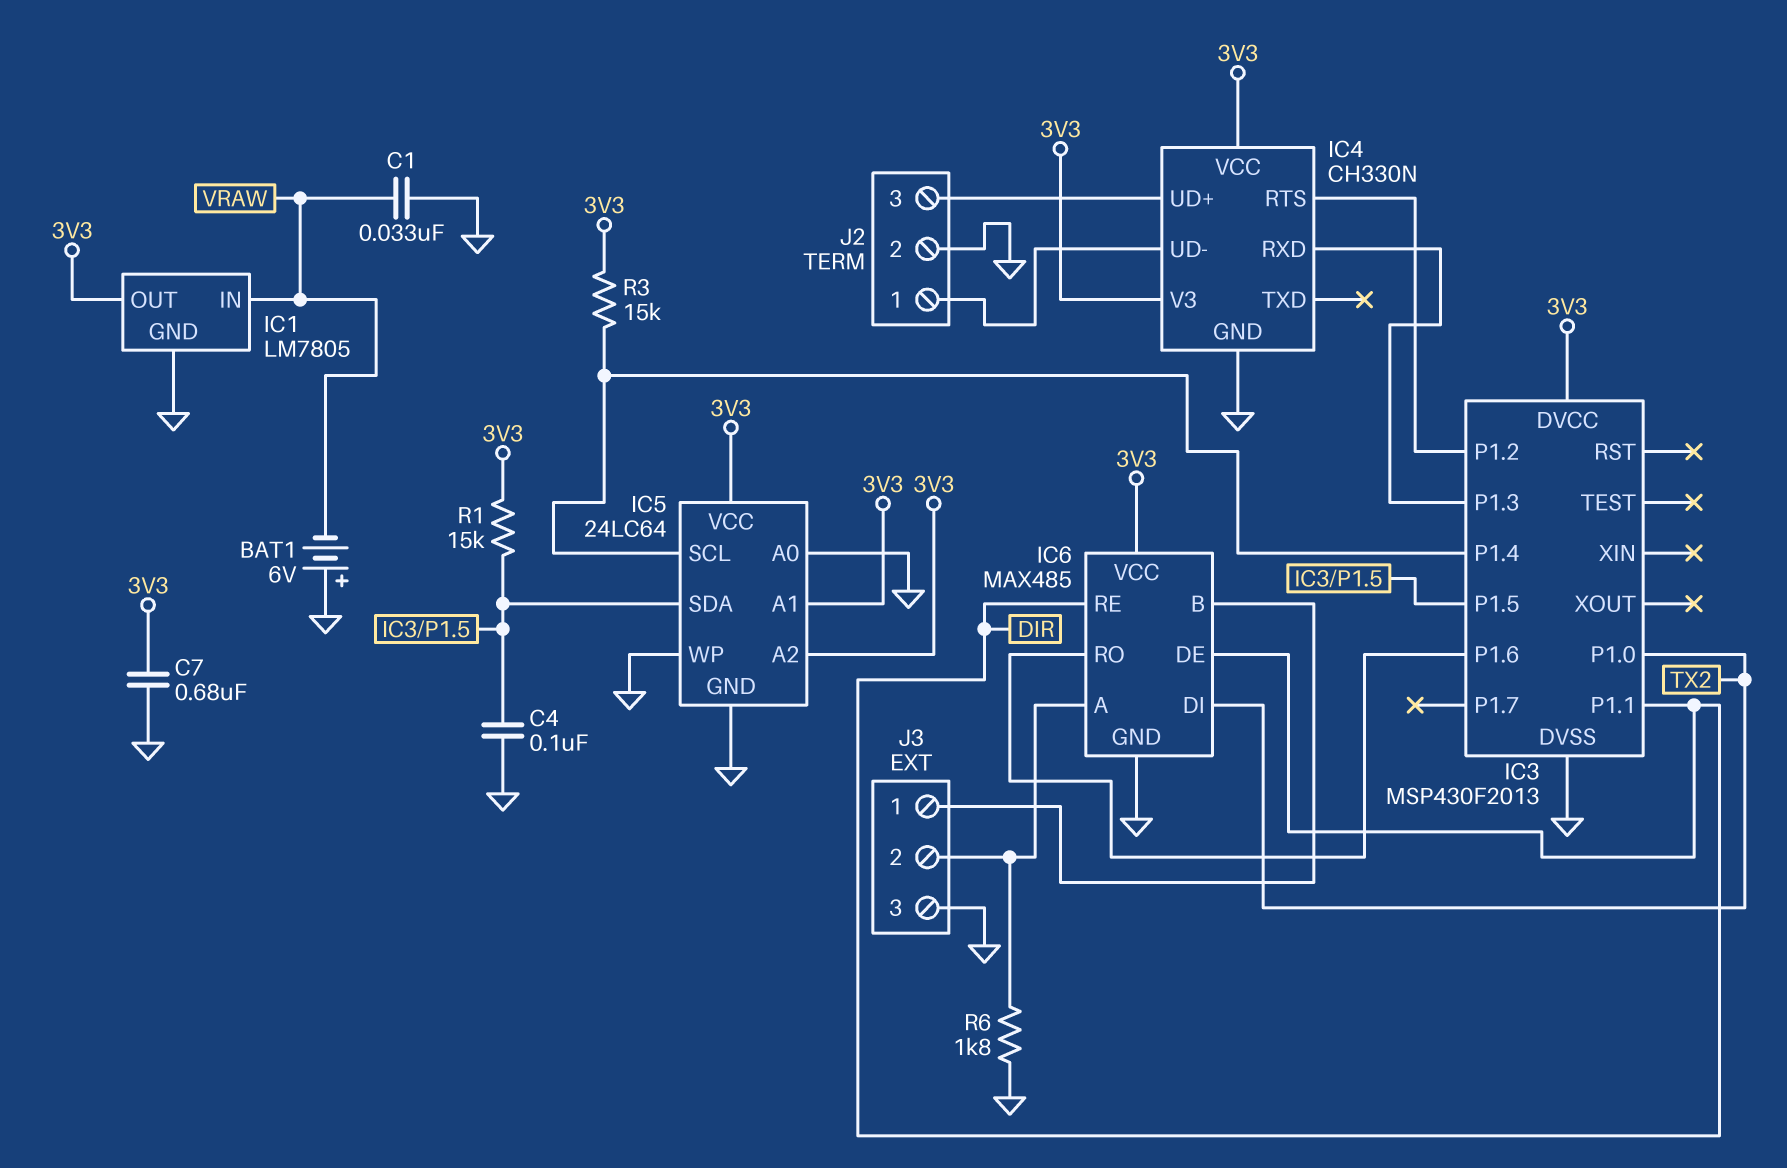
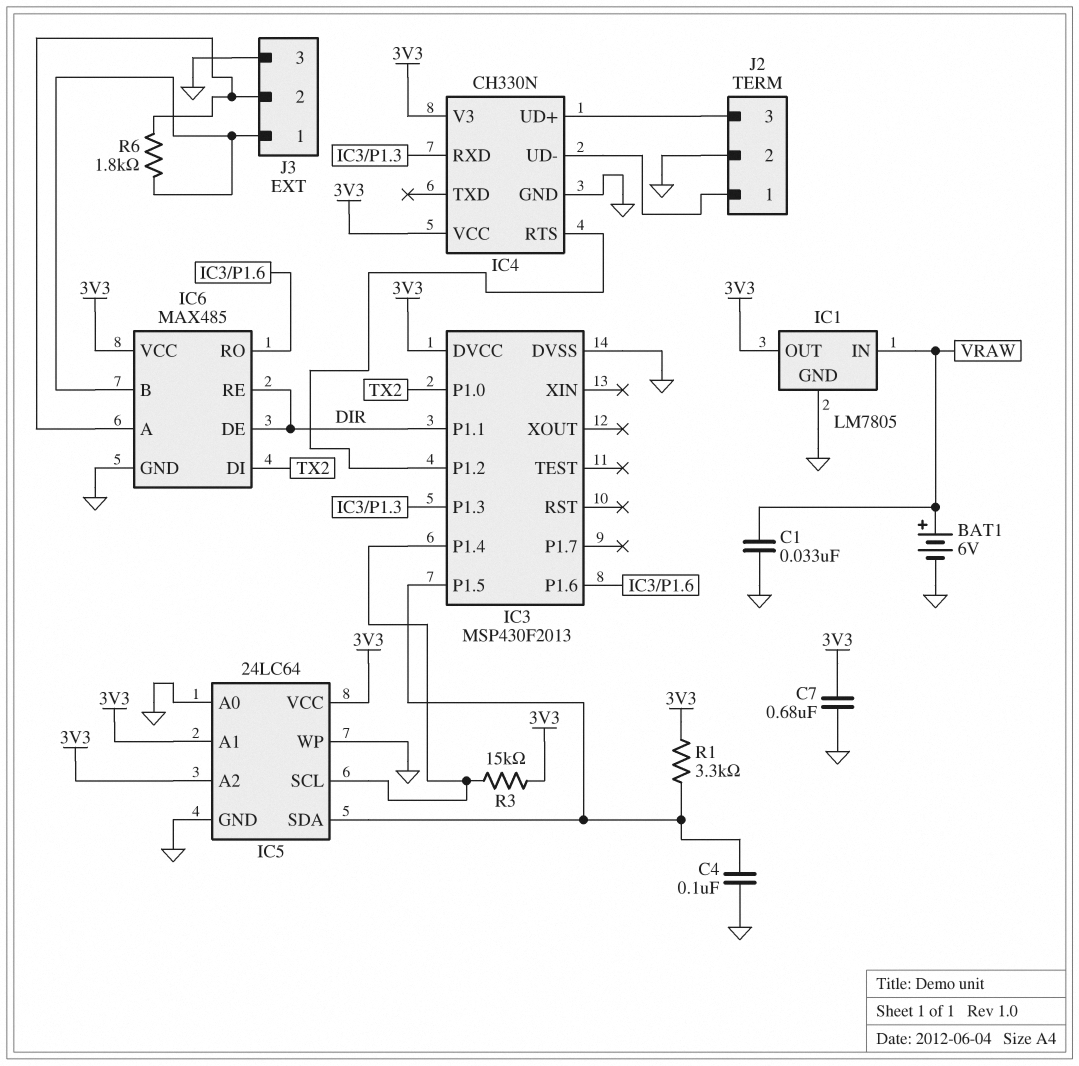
BAT1: 6V (plus GND, minus VRAW) -> 6V (plus VRAW, minus GND)
R1: 15k (3V3, IC3/P1.5) -> 3.3k (3V3, IC3/P1.5)
R6: 1.8k (GND, IC6/A) -> 1.8k (IC6/A, IC6/B)

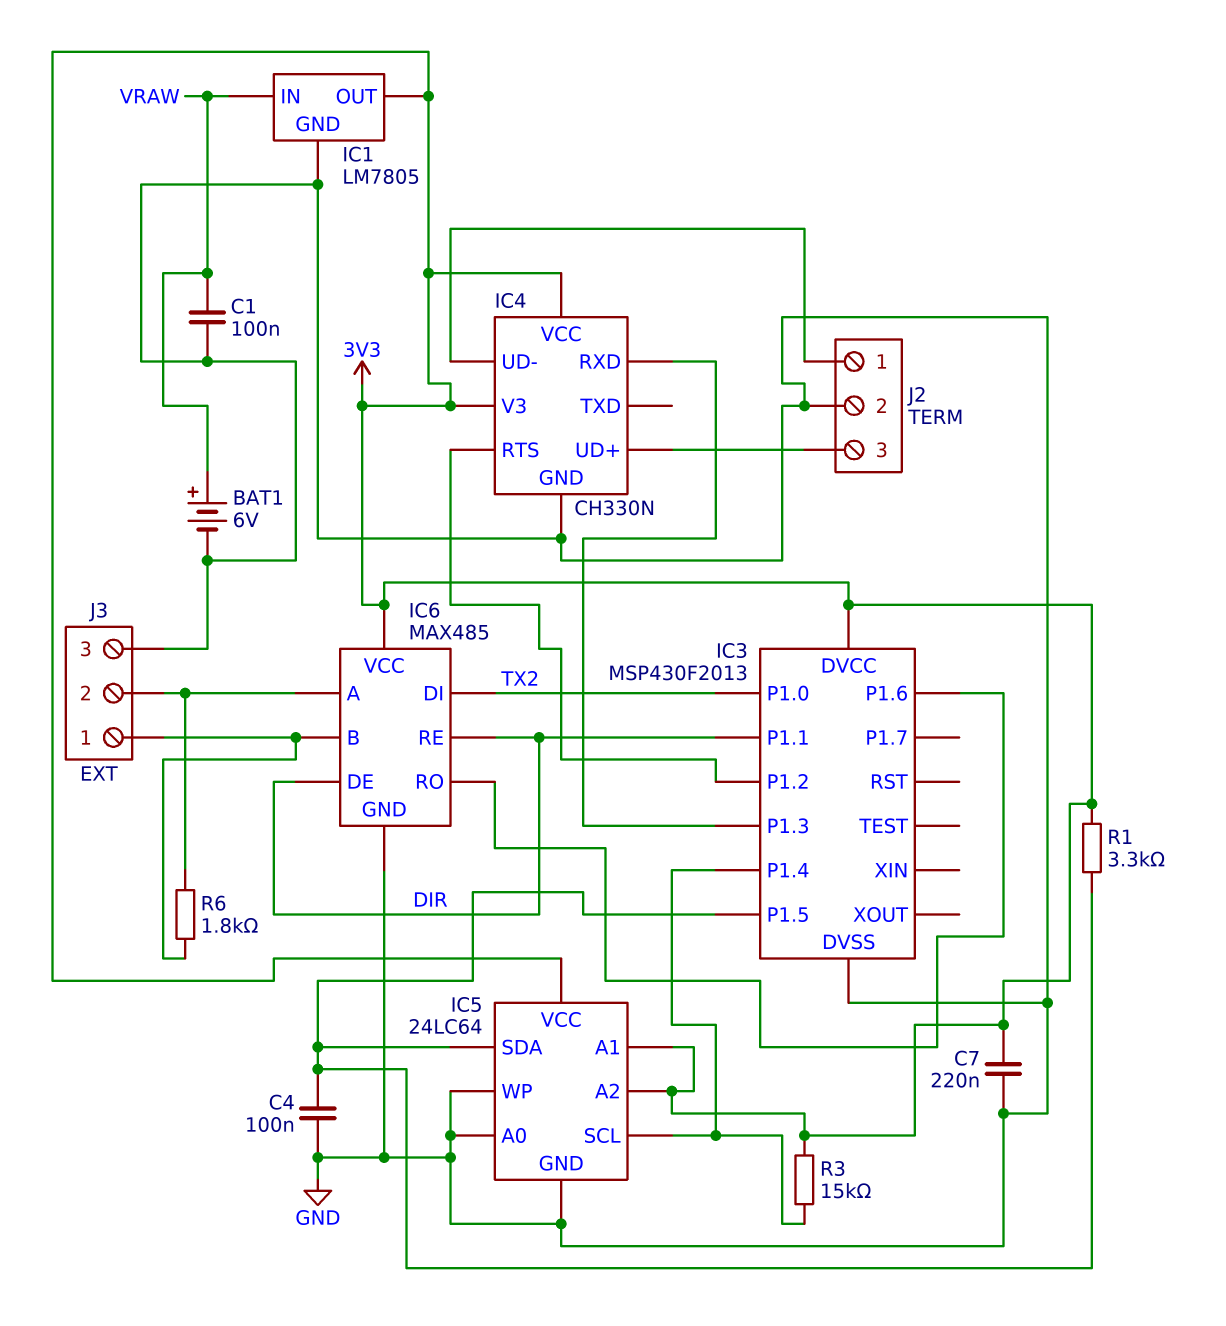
C1: 33nF (GND, VRAW) -> 100nF (GND, VRAW)
C7: 680nF (3V3, GND) -> 220nF (3V3, GND)

